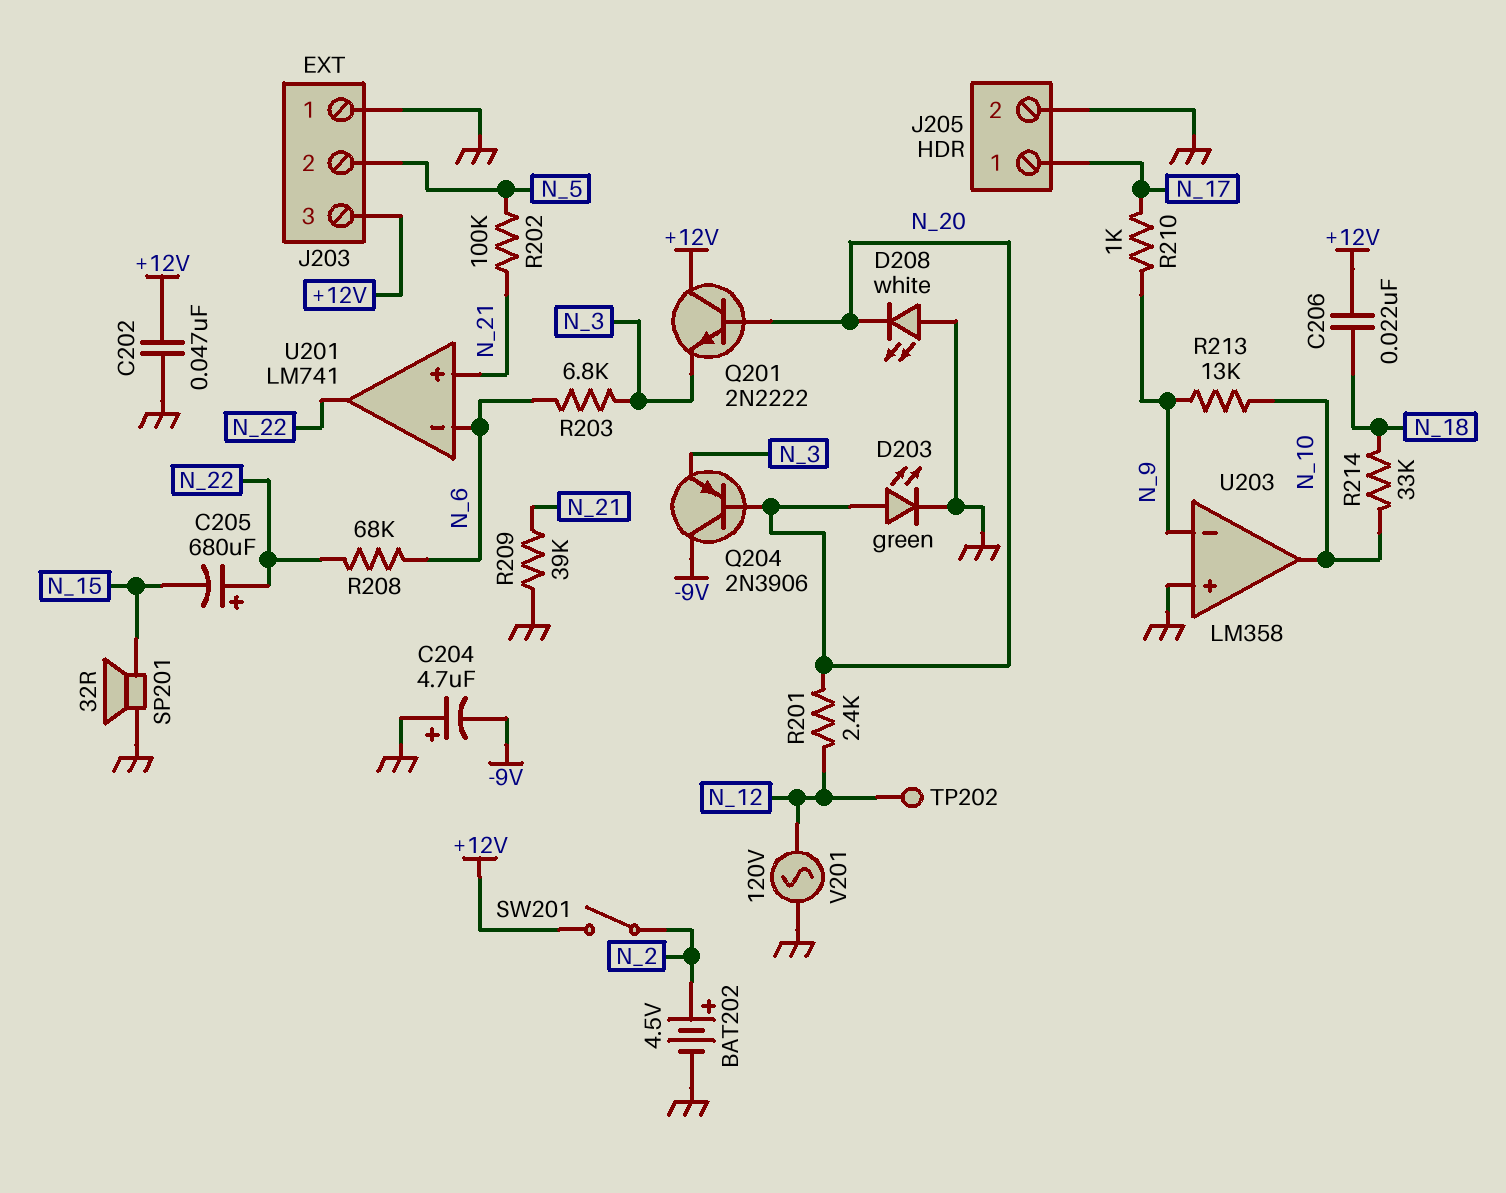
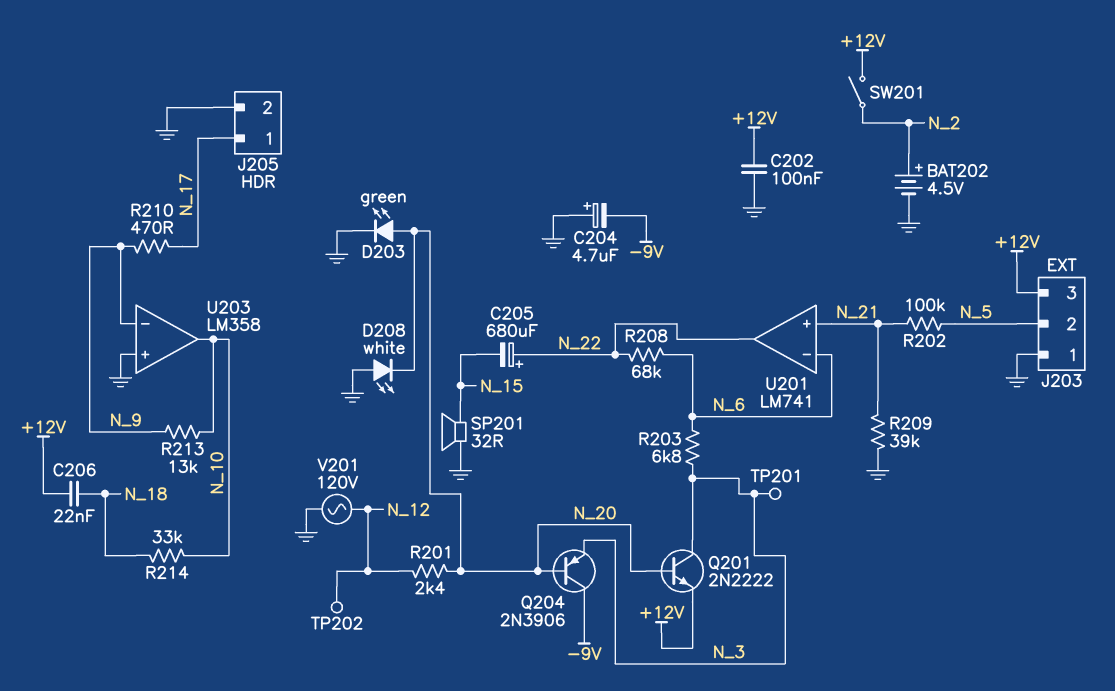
C202: 47nF (+12V, GND) -> 100nF (+12V, GND)
Q201: NPN 2N2222 (B N_20, C +12V, E N_3) -> NPN 2N2222 (B N_20, C N_3, E +12V)
R210: 1k (N_9, N_17) -> 470 (N_9, N_17)
TP201: none -> test point (N_3)

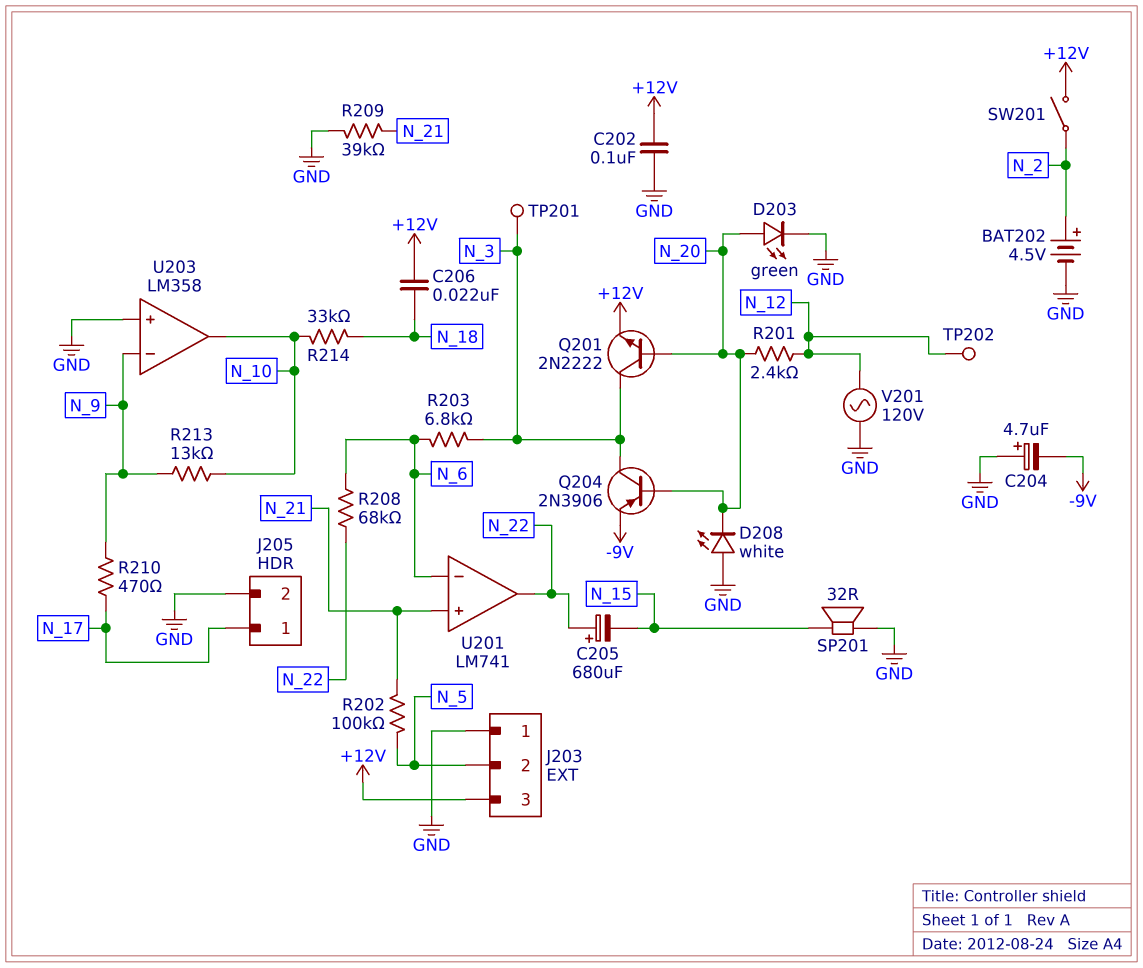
Q204: PNP 2N3906 (B N_20, C -9V, E N_3) -> PNP 2N3906 (B N_20, C N_3, E -9V)

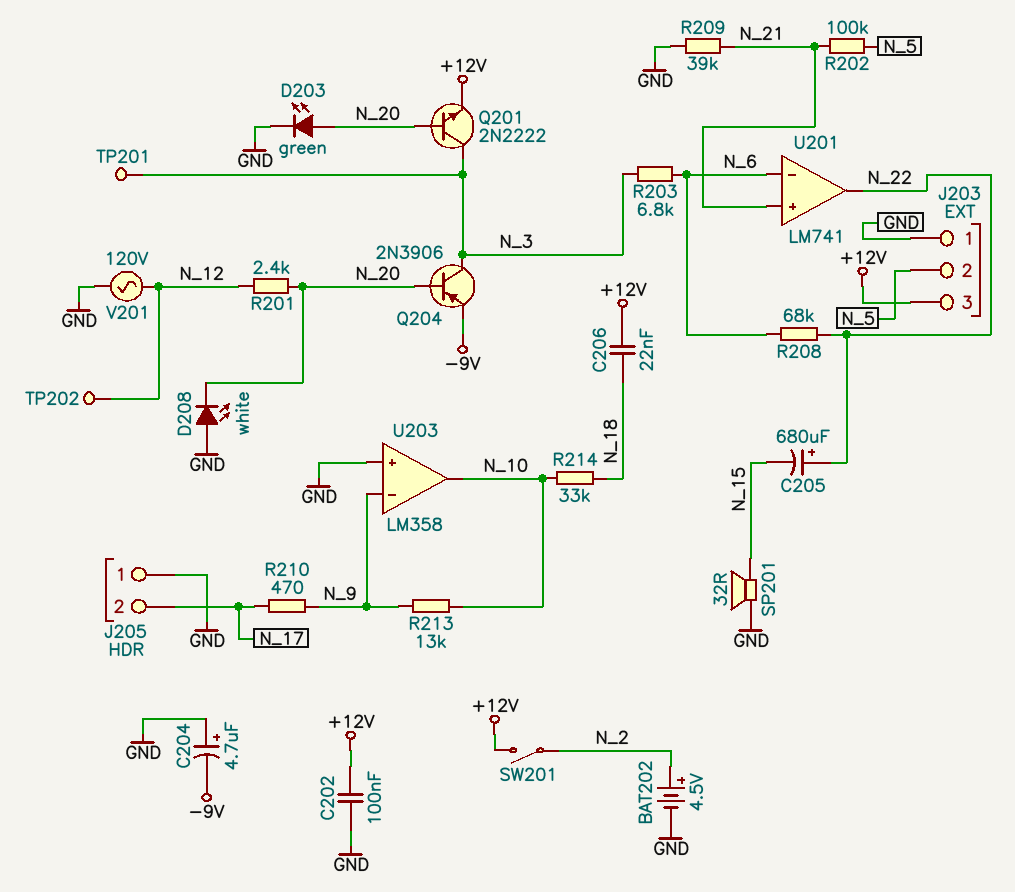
J205 pin 1: N_17 -> GND
J205 pin 2: GND -> N_17

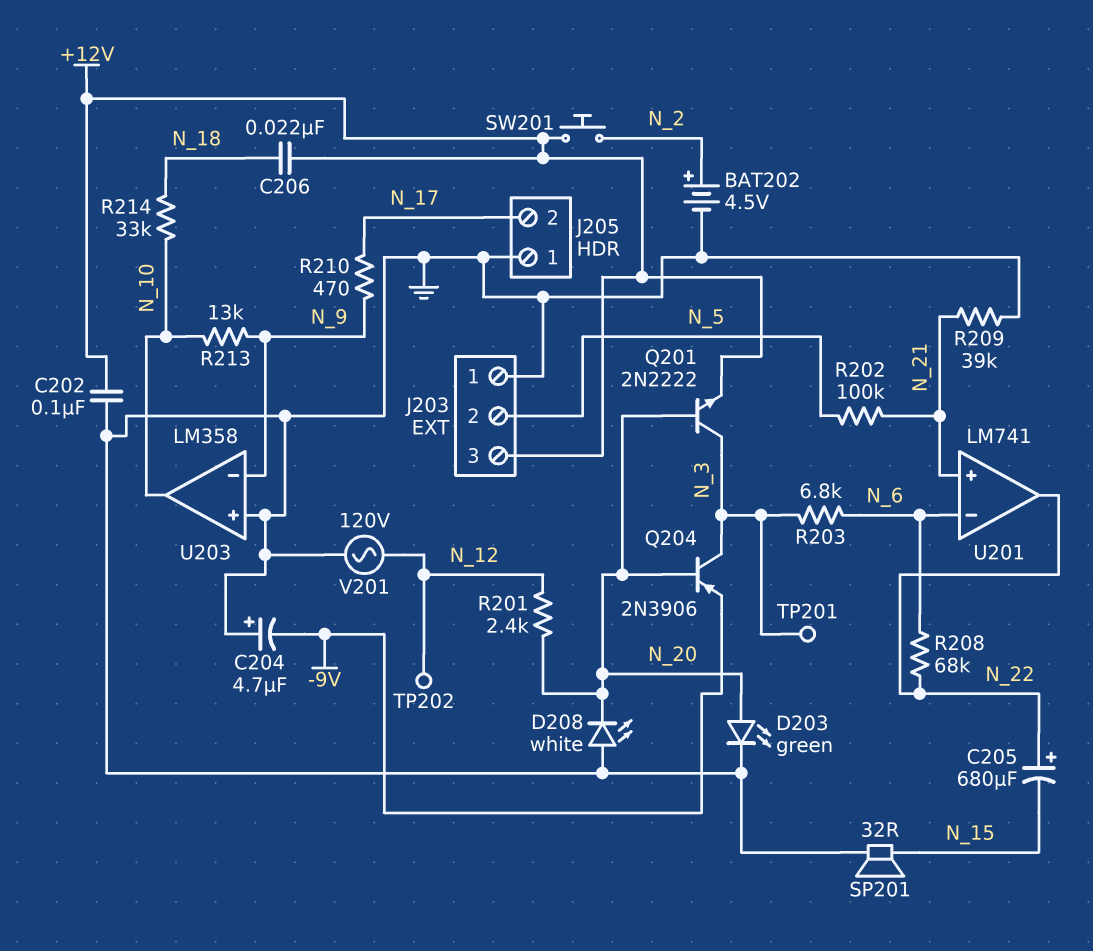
SW201: switch (+12V, N_2) -> button (+12V, N_2)

